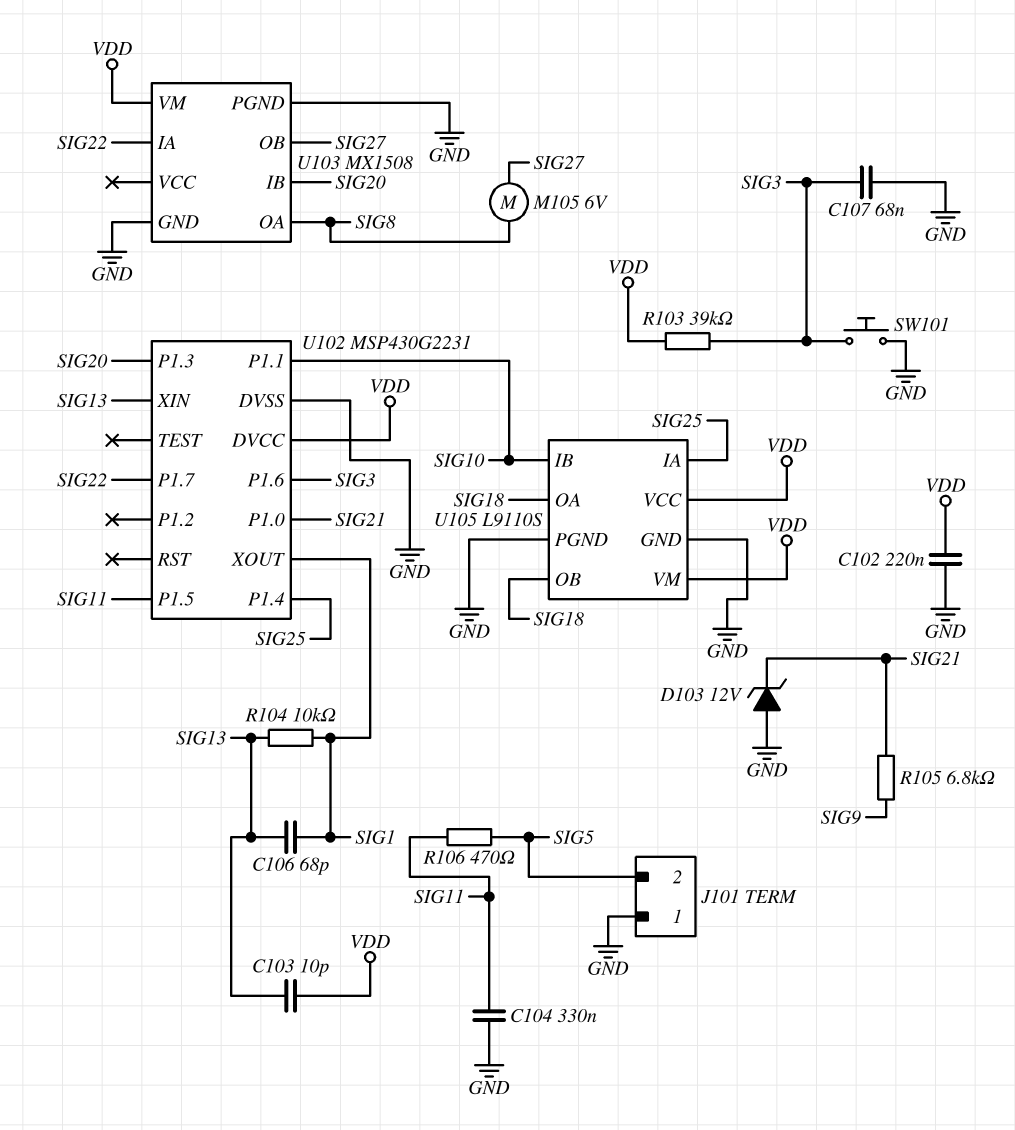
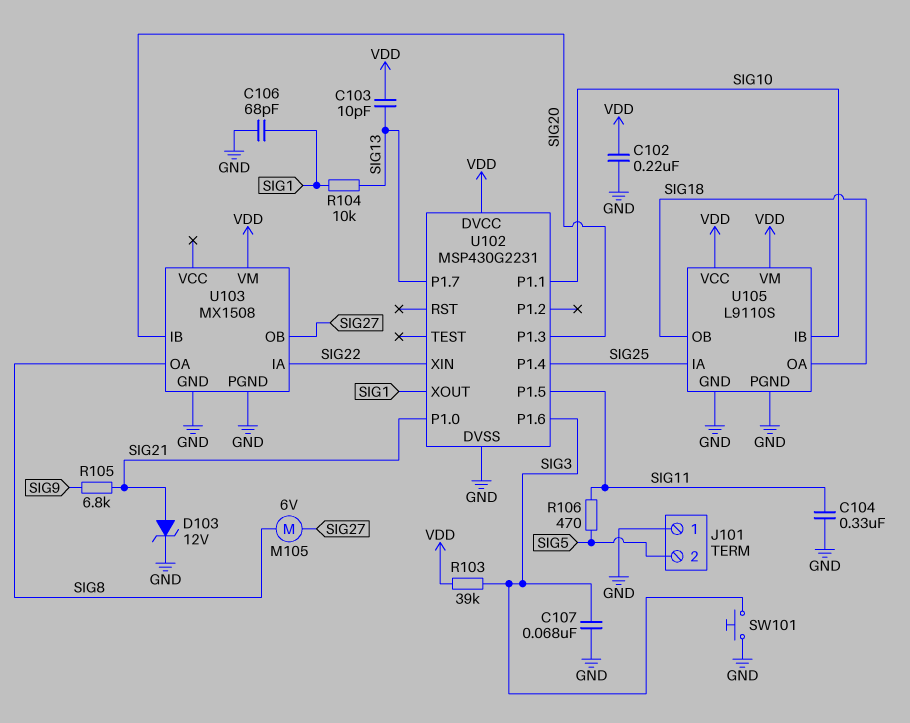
C106: 68pF (SIG1, SIG13) -> 68pF (GND, SIG1)
D103: zener 12V (A GND, K SIG21) -> zener 12V (A SIG21, K GND)
U102 pin P1.7: SIG22 -> SIG13
U102 pin XIN: SIG13 -> SIG22

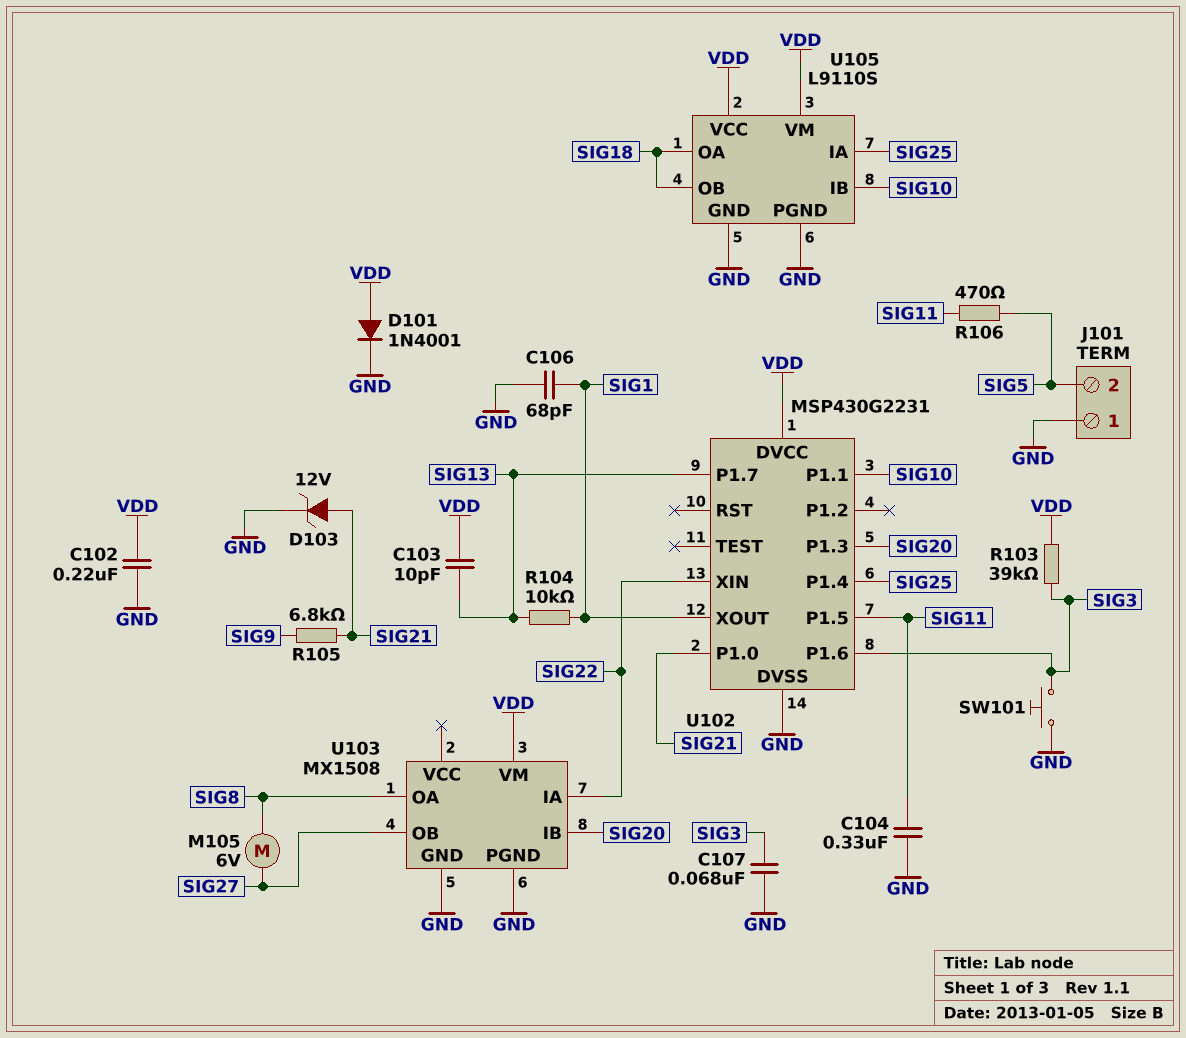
D101: none -> diode 1N4001 (A VDD, K GND)

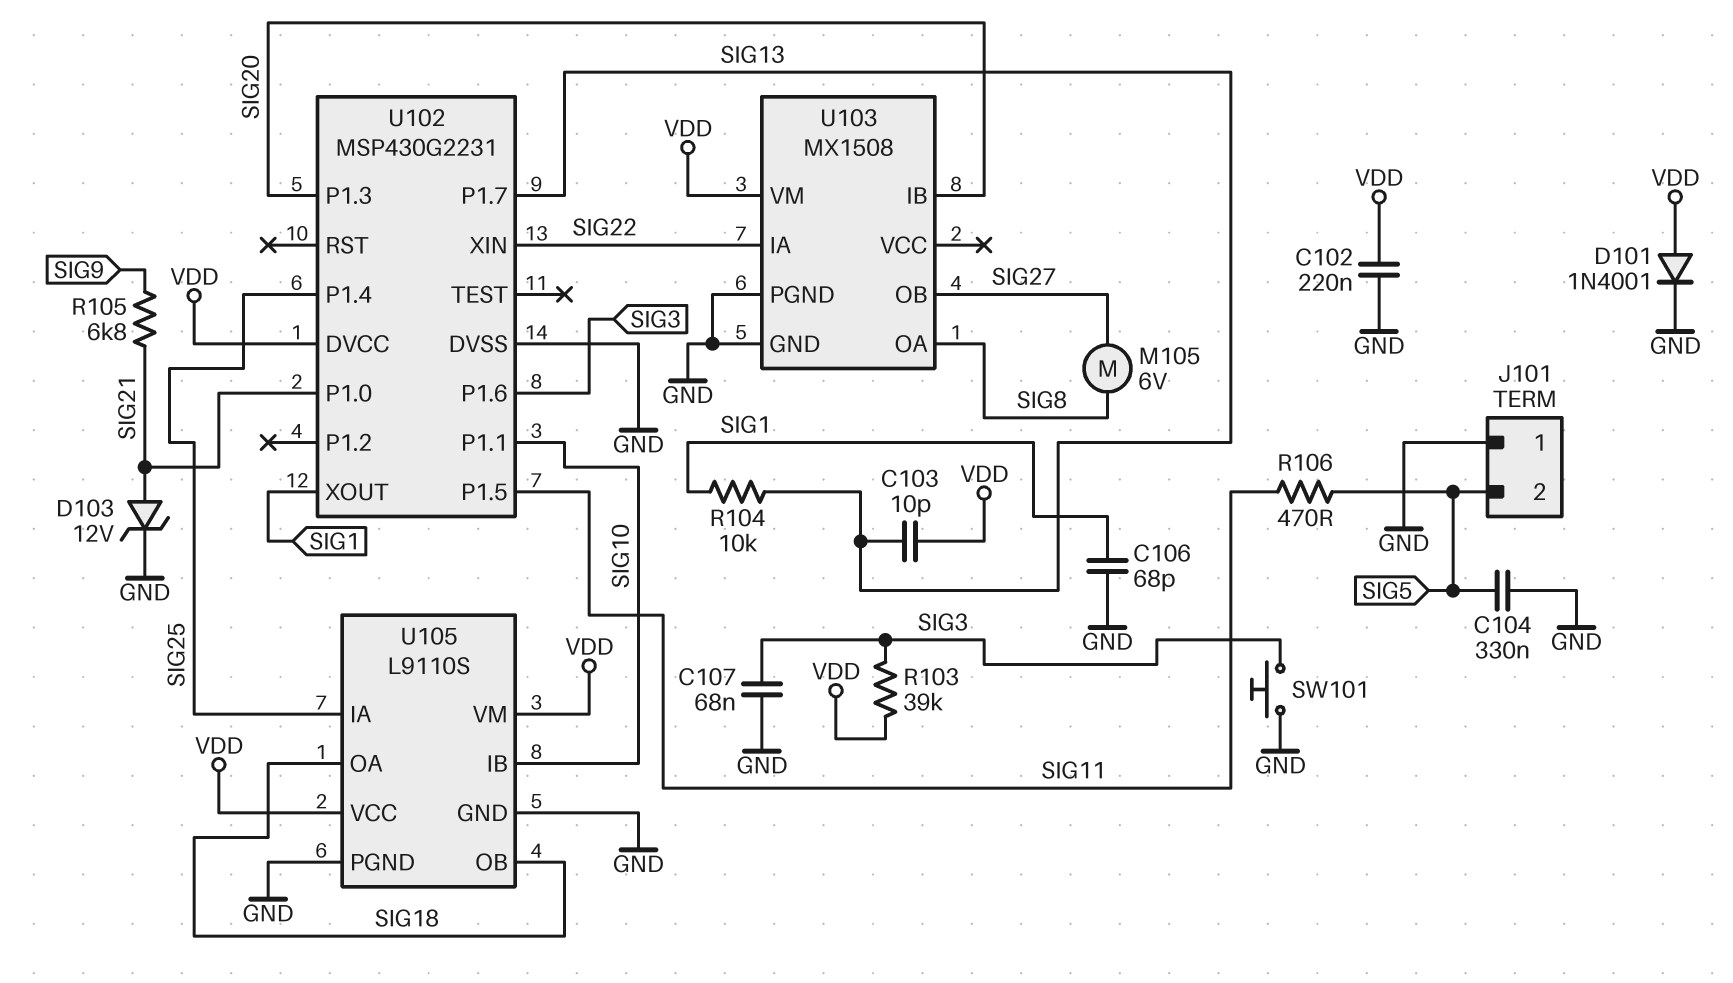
C104: 330nF (GND, SIG11) -> 330nF (GND, SIG5)

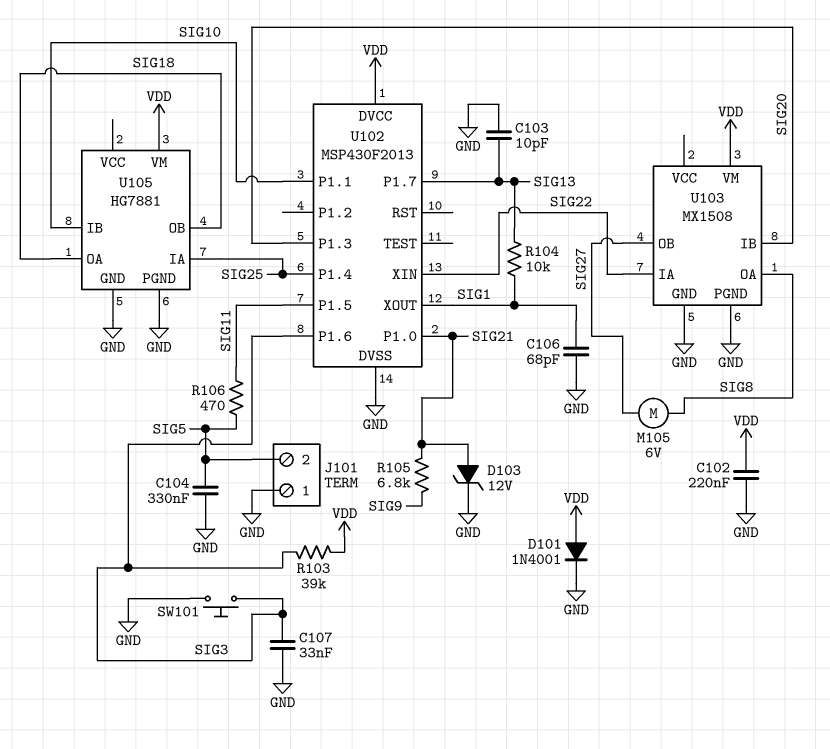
C103: 10pF (SIG13, VDD) -> 10pF (GND, SIG13)
C107: 68nF (GND, SIG3) -> 33nF (GND, SIG3)
U102: MSP430G2231 -> MSP430F2013
U105: L9110S -> HG7881
U105 pin VCC: VDD -> none

